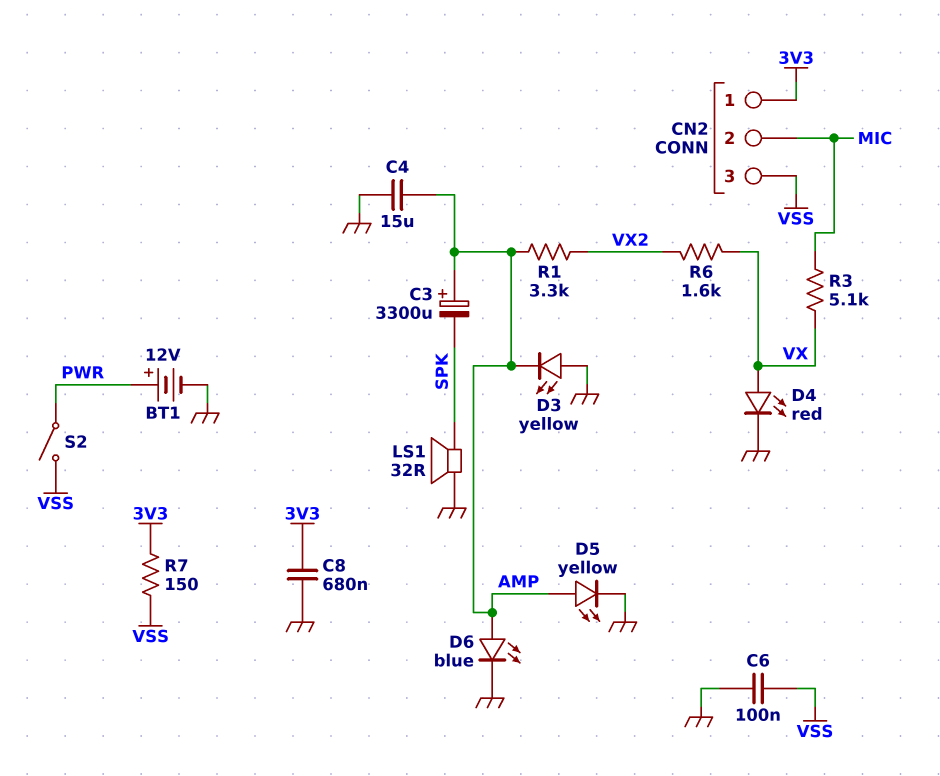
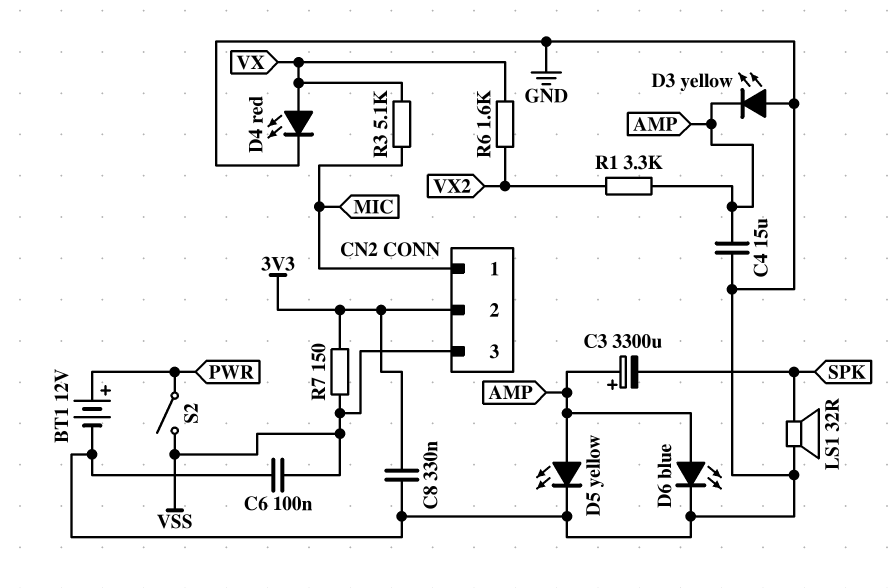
C8: 680nF (3V3, GND) -> 330nF (3V3, GND)
CN2 pin 1: 3V3 -> MIC
CN2 pin 2: MIC -> 3V3

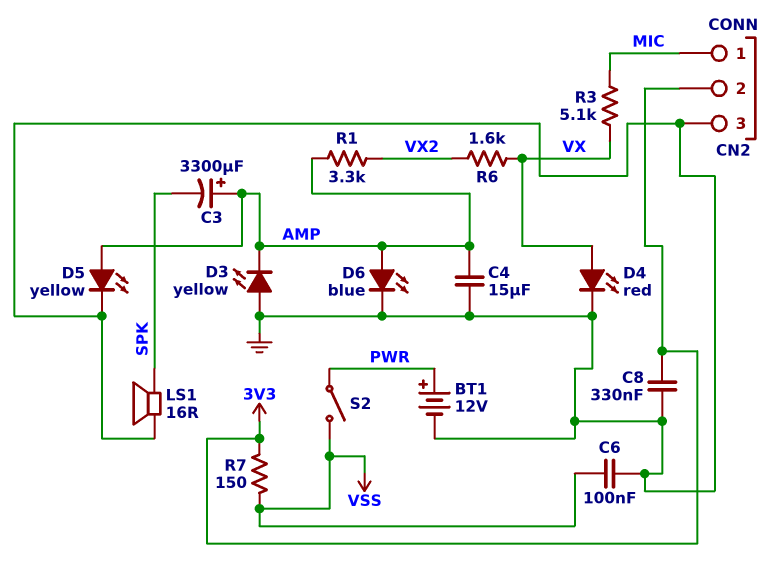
CN2 pin 3: VSS -> GND
LS1: speaker 32R (GND, SPK) -> speaker 16R (GND, SPK)

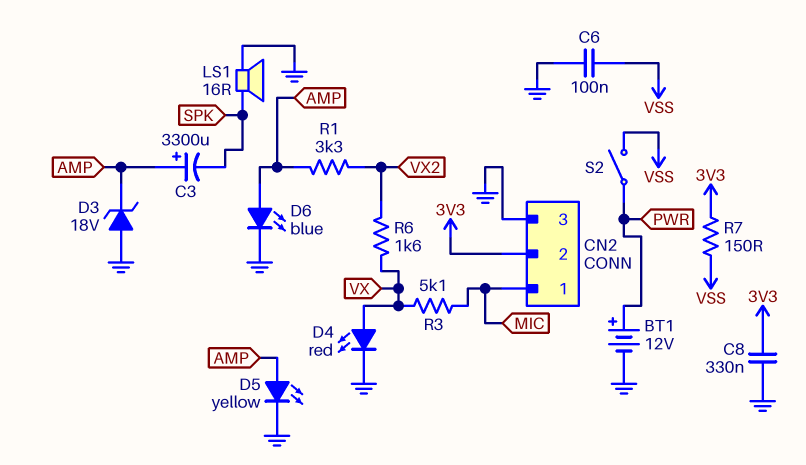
C4: 15uF (AMP, GND) -> none
D3: LED yellow (A GND, K AMP) -> zener 18V (A GND, K AMP)

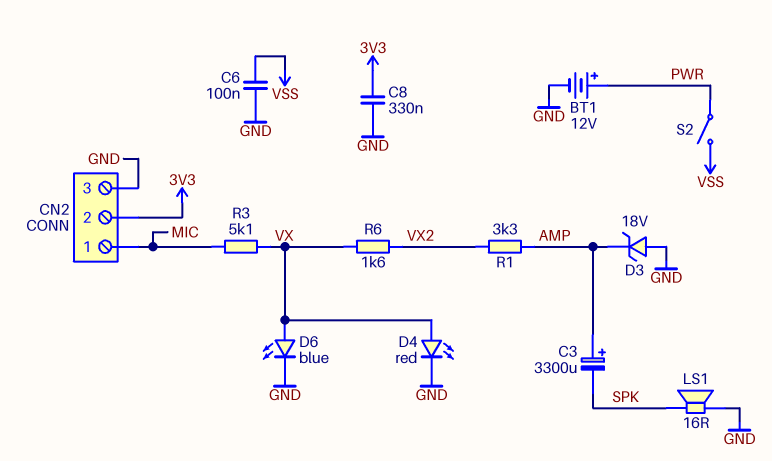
D5: LED yellow (A AMP, K GND) -> none
D6: LED blue (A AMP, K GND) -> LED blue (A VX, K GND)
R7: 150 (3V3, VSS) -> none

